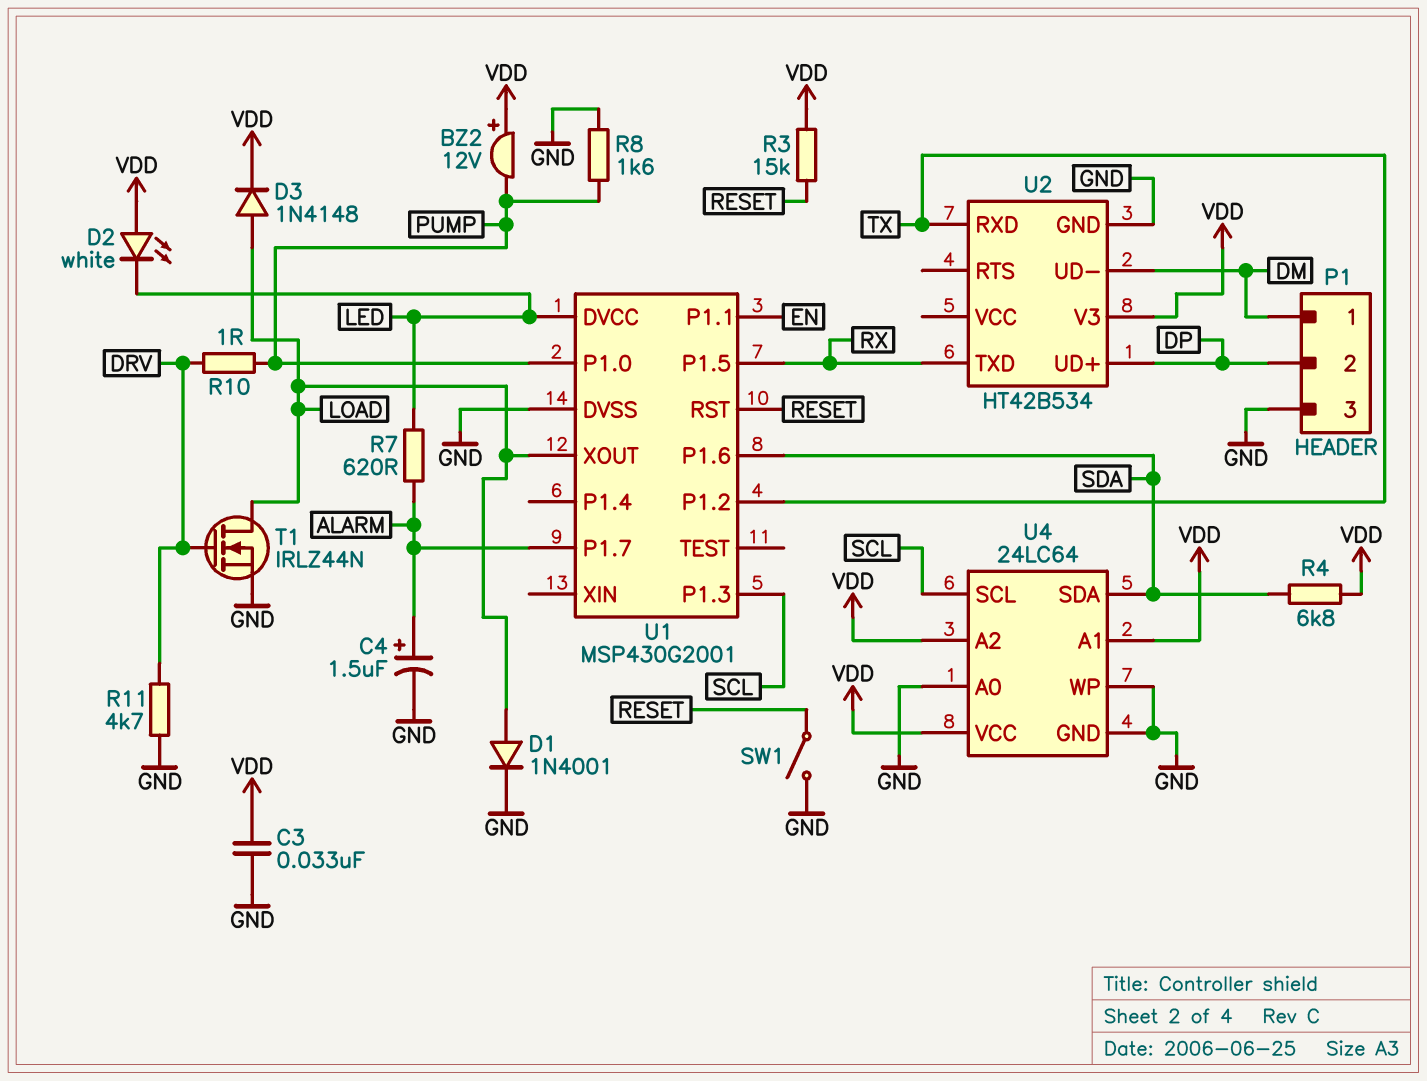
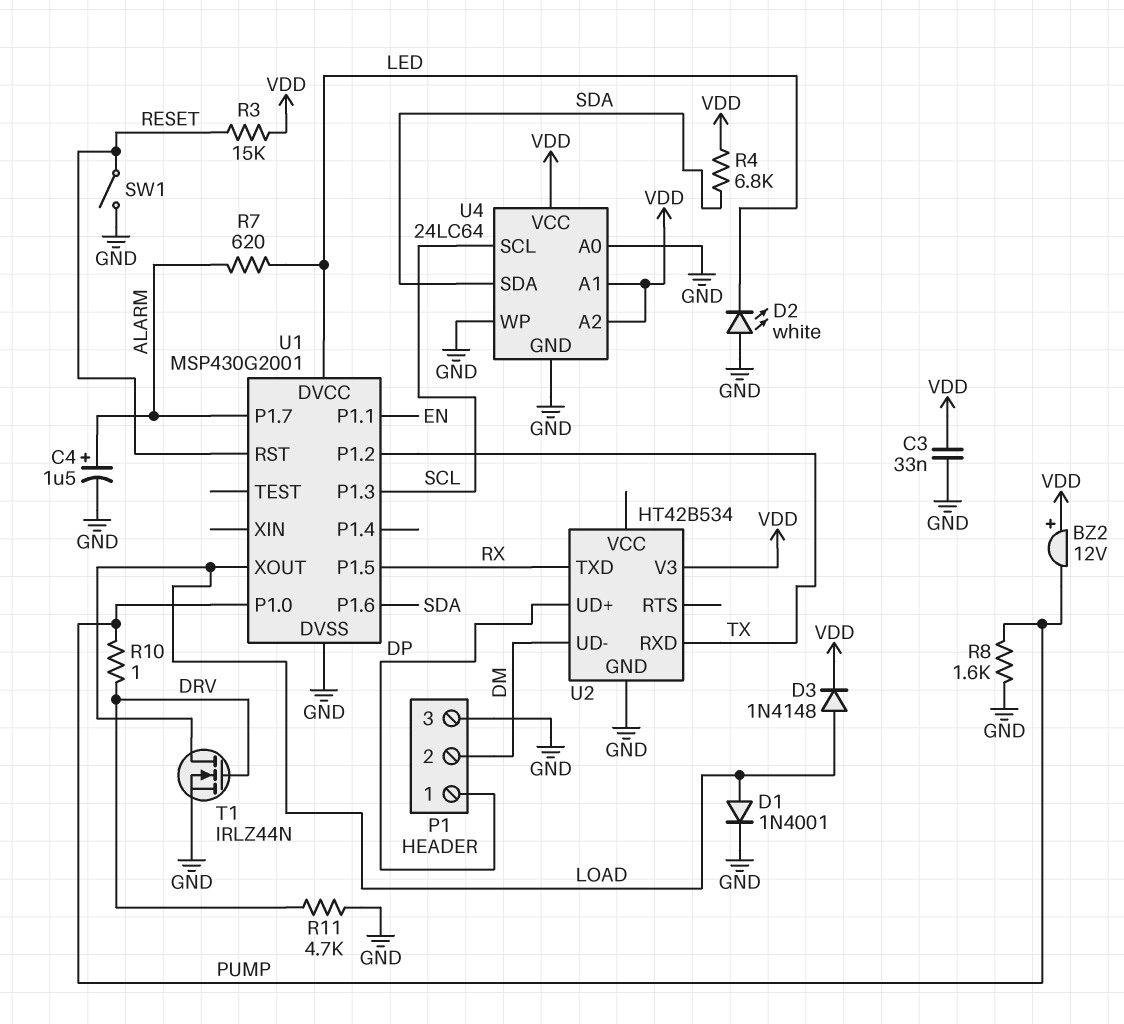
D2: LED white (A VDD, K LED) -> LED white (A GND, K LED)
P1 pin 1: DM -> DP
P1 pin 2: DP -> DM

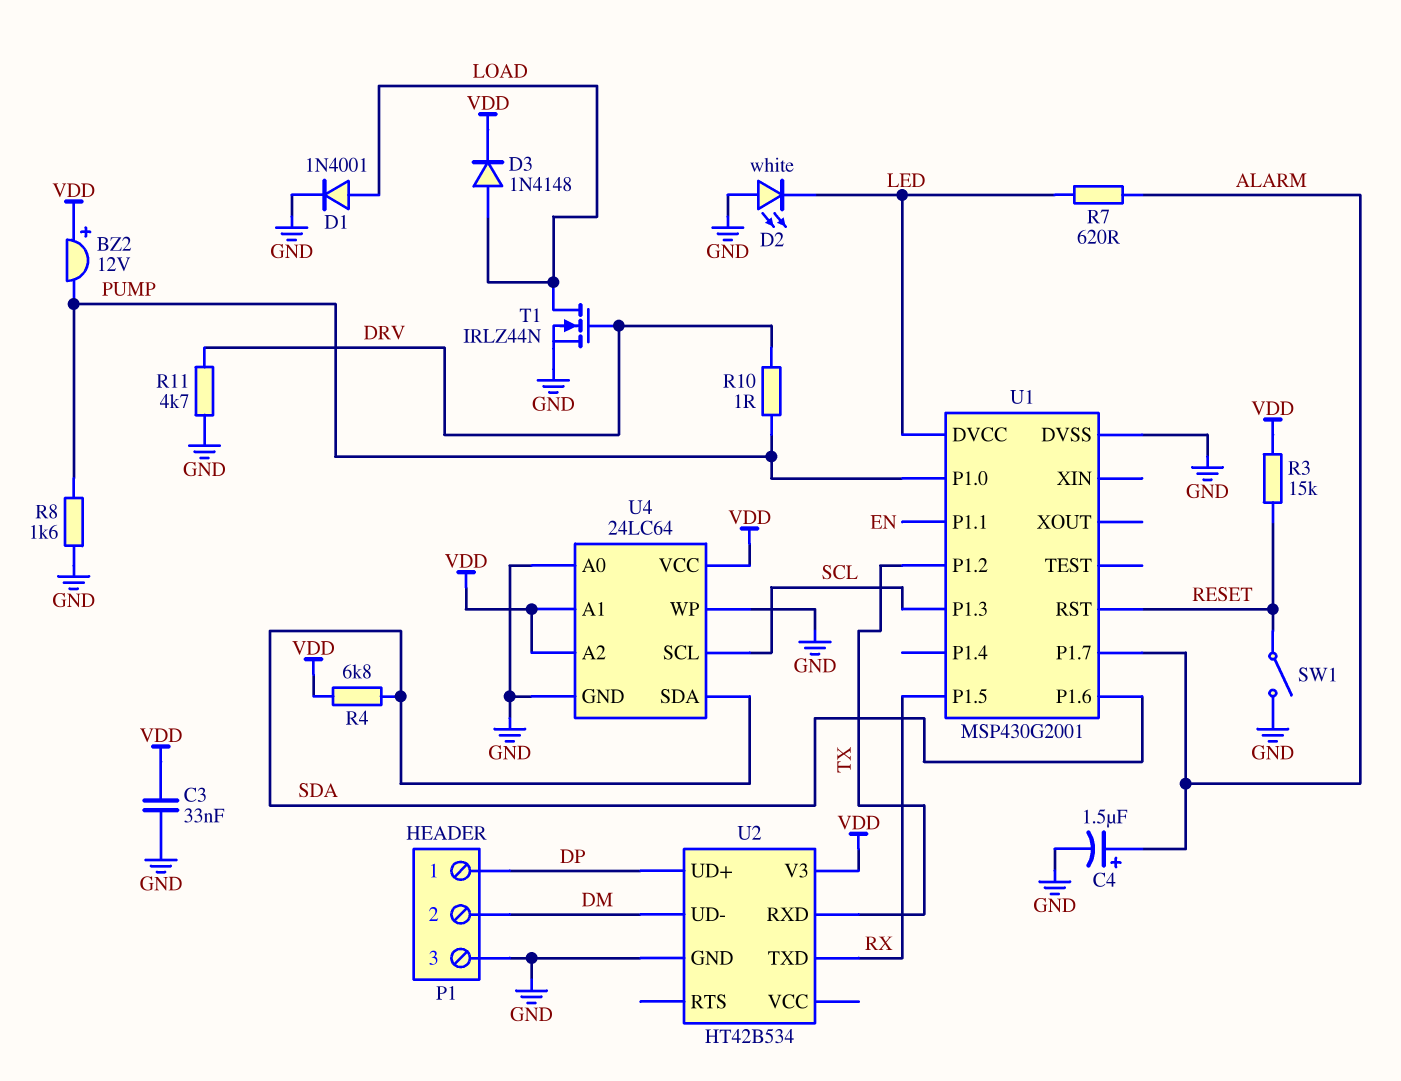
U1 pin XOUT: LOAD -> none

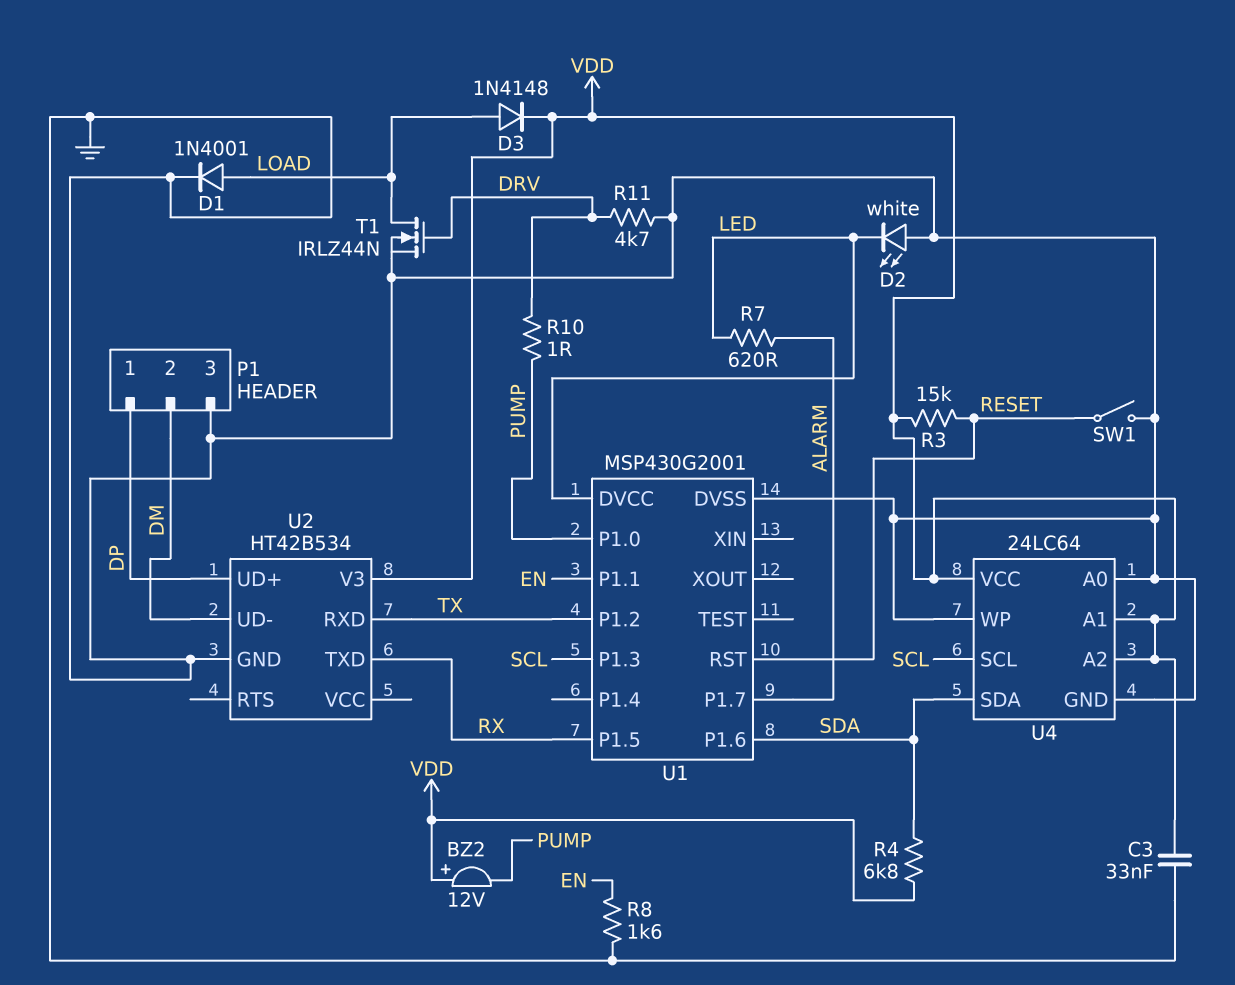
C4: 1.5uF (plus ALARM, minus GND) -> none
R8: 1.6k (GND, PUMP) -> 1.6k (EN, GND)

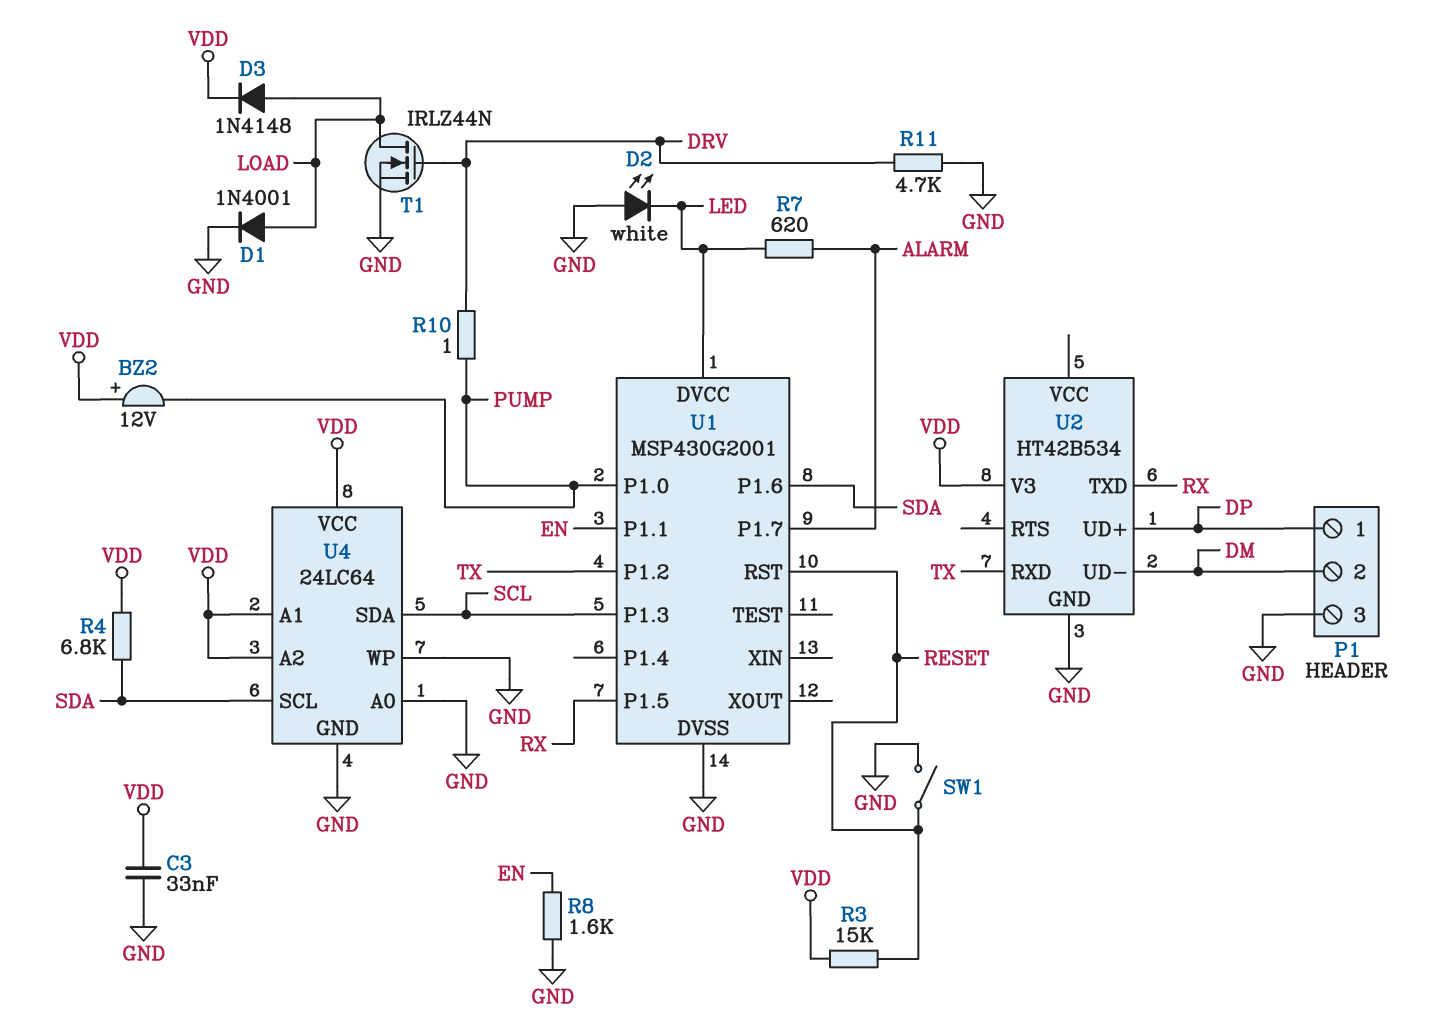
U4 pin SCL: SCL -> SDA
U4 pin SDA: SDA -> SCL

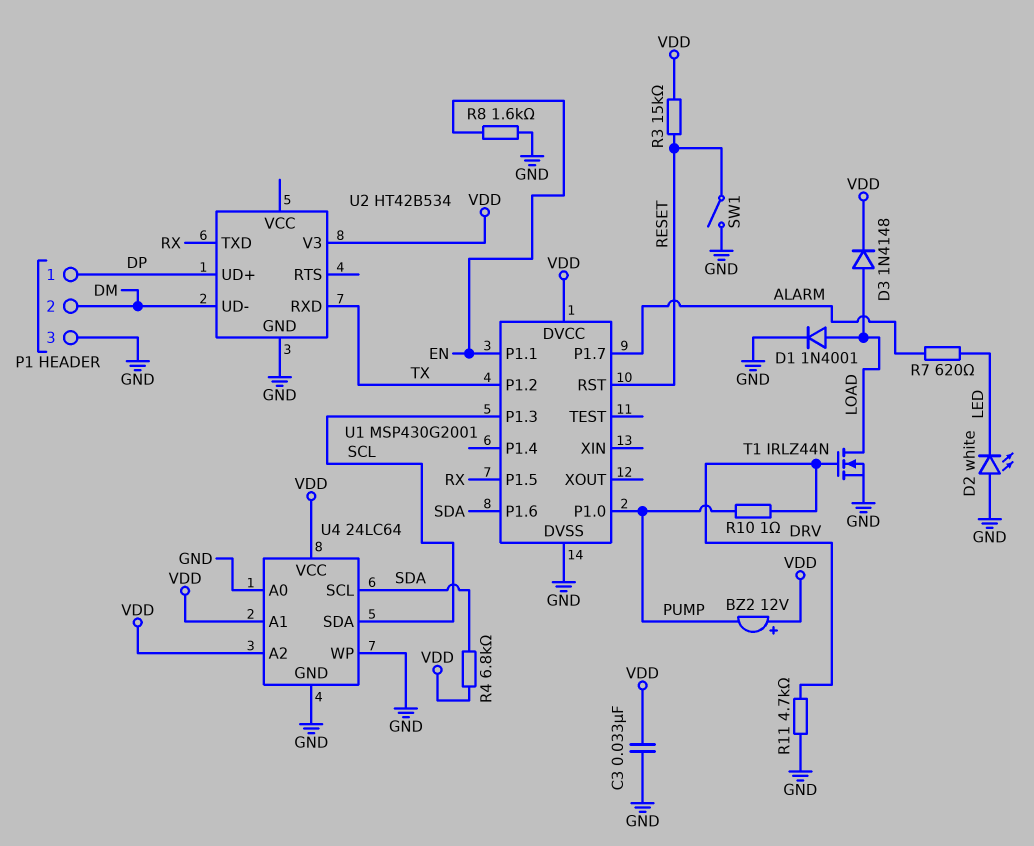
U1 pin DVCC: LED -> VDD

